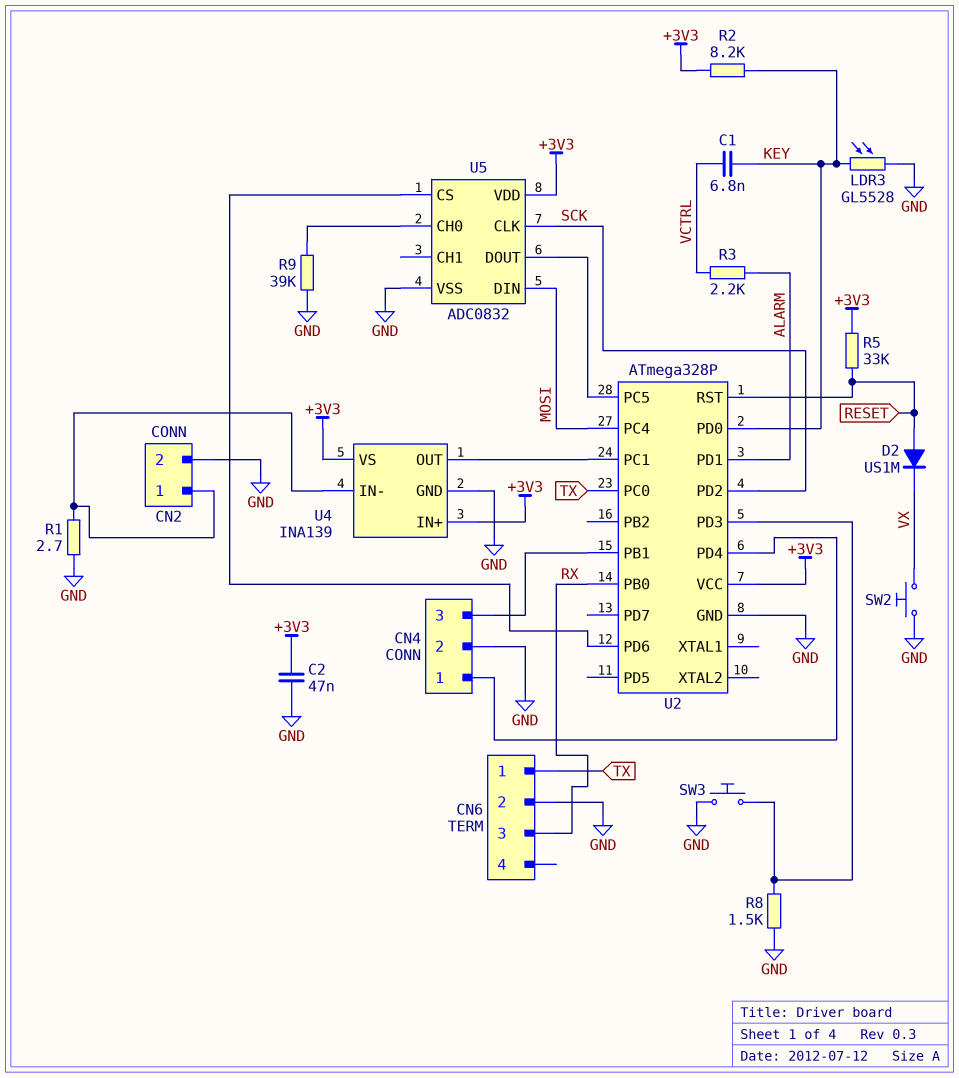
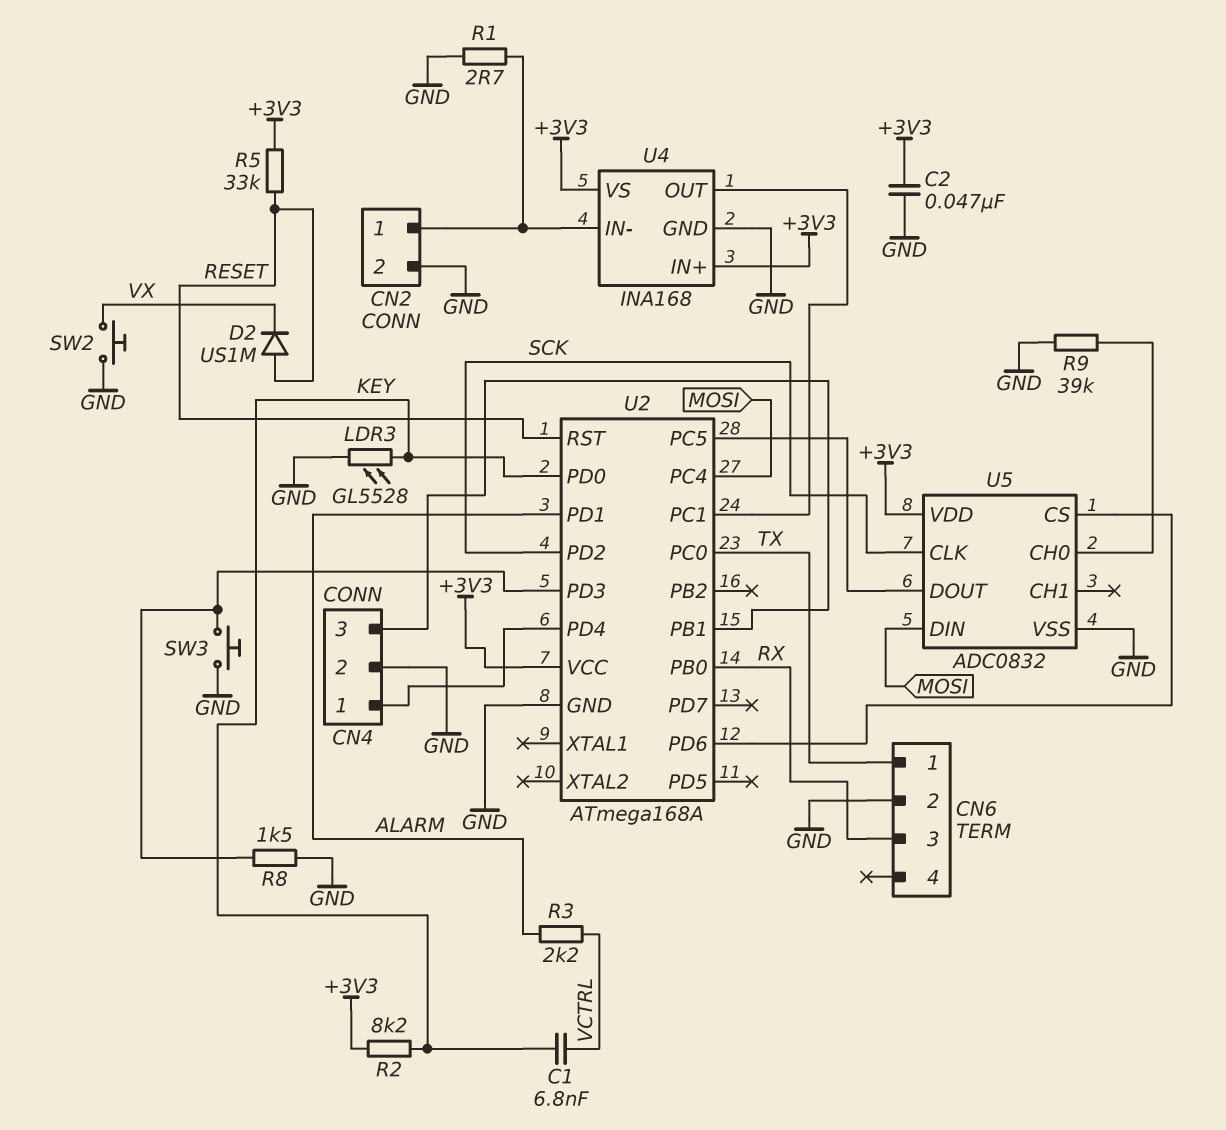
U2: ATmega328P -> ATmega168A
U4: INA139 -> INA168

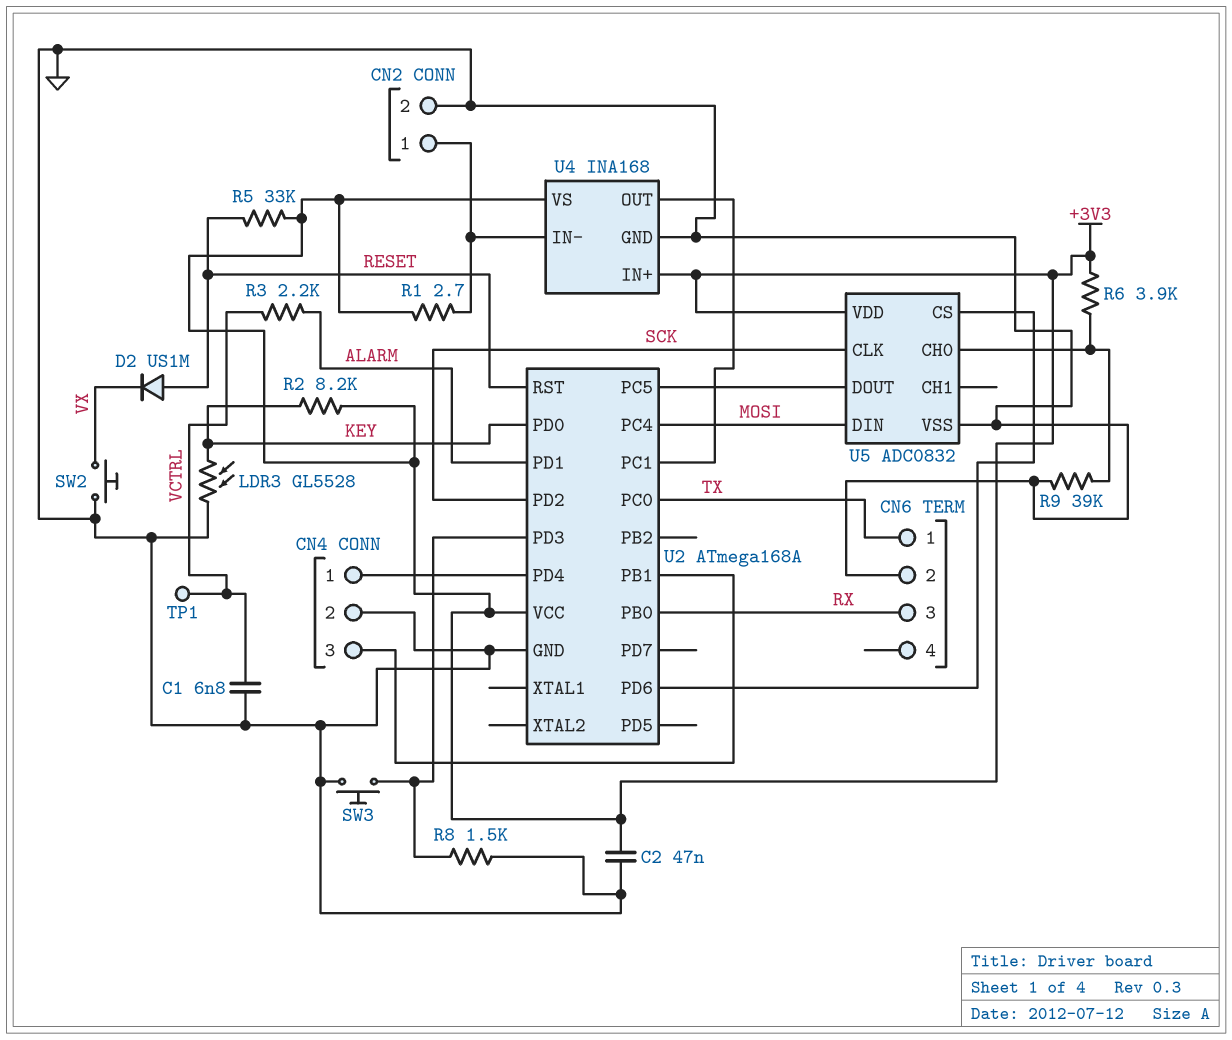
C1: 6.8nF (KEY, VCTRL) -> 6.8nF (GND, VCTRL)
R1: 2.7 (CN2/1, GND) -> 2.7 (+3V3, CN2/1)
R6: none -> 3.9k (+3V3, U5/CH0)
TP1: none -> test point (VCTRL)

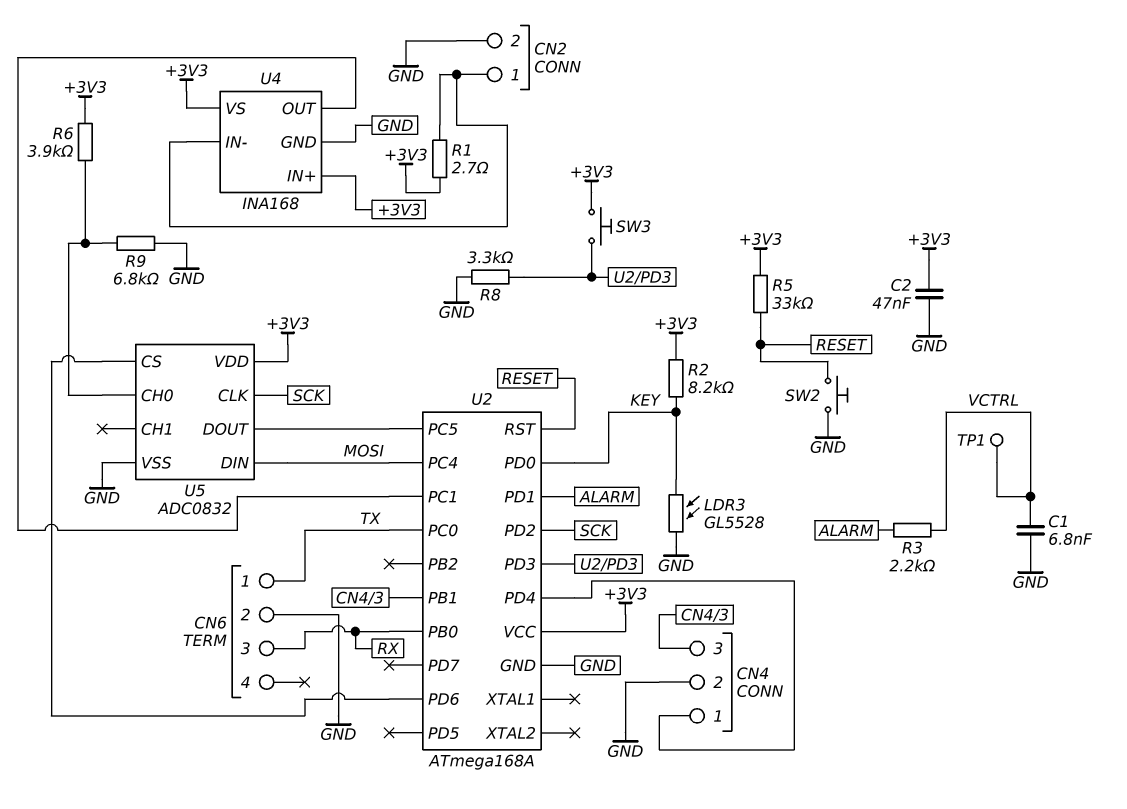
D2: diode US1M (A RESET, K VX) -> none
R8: 1.5k (GND, U2/PD3) -> 3.3k (GND, U2/PD3)
R9: 39k (GND, U5/CH0) -> 6.8k (GND, U5/CH0)
SW2: button (GND, VX) -> button (GND, RESET)
SW3: button (GND, U2/PD3) -> button (+3V3, U2/PD3)

